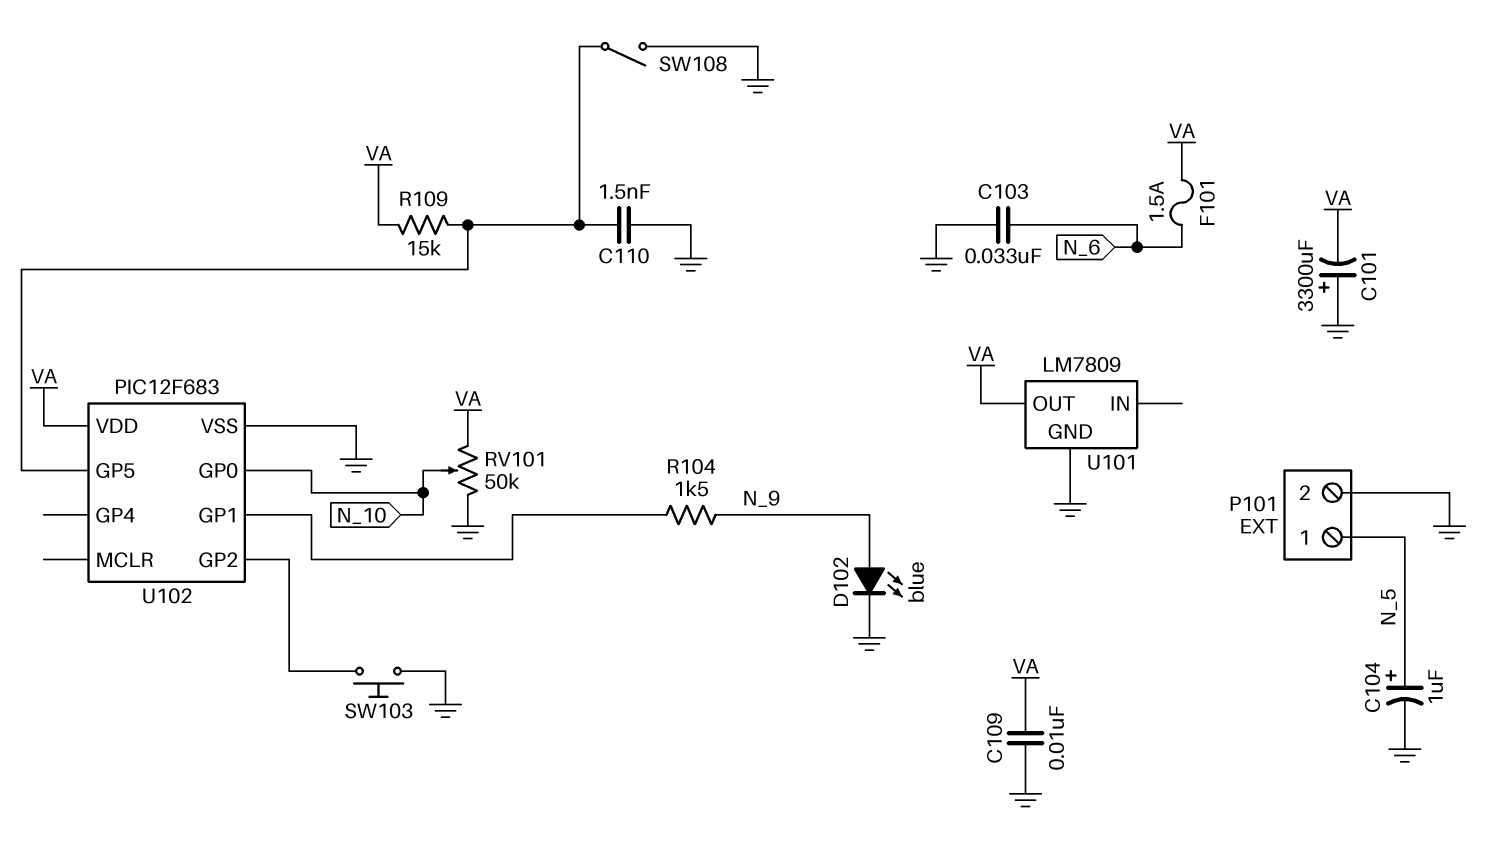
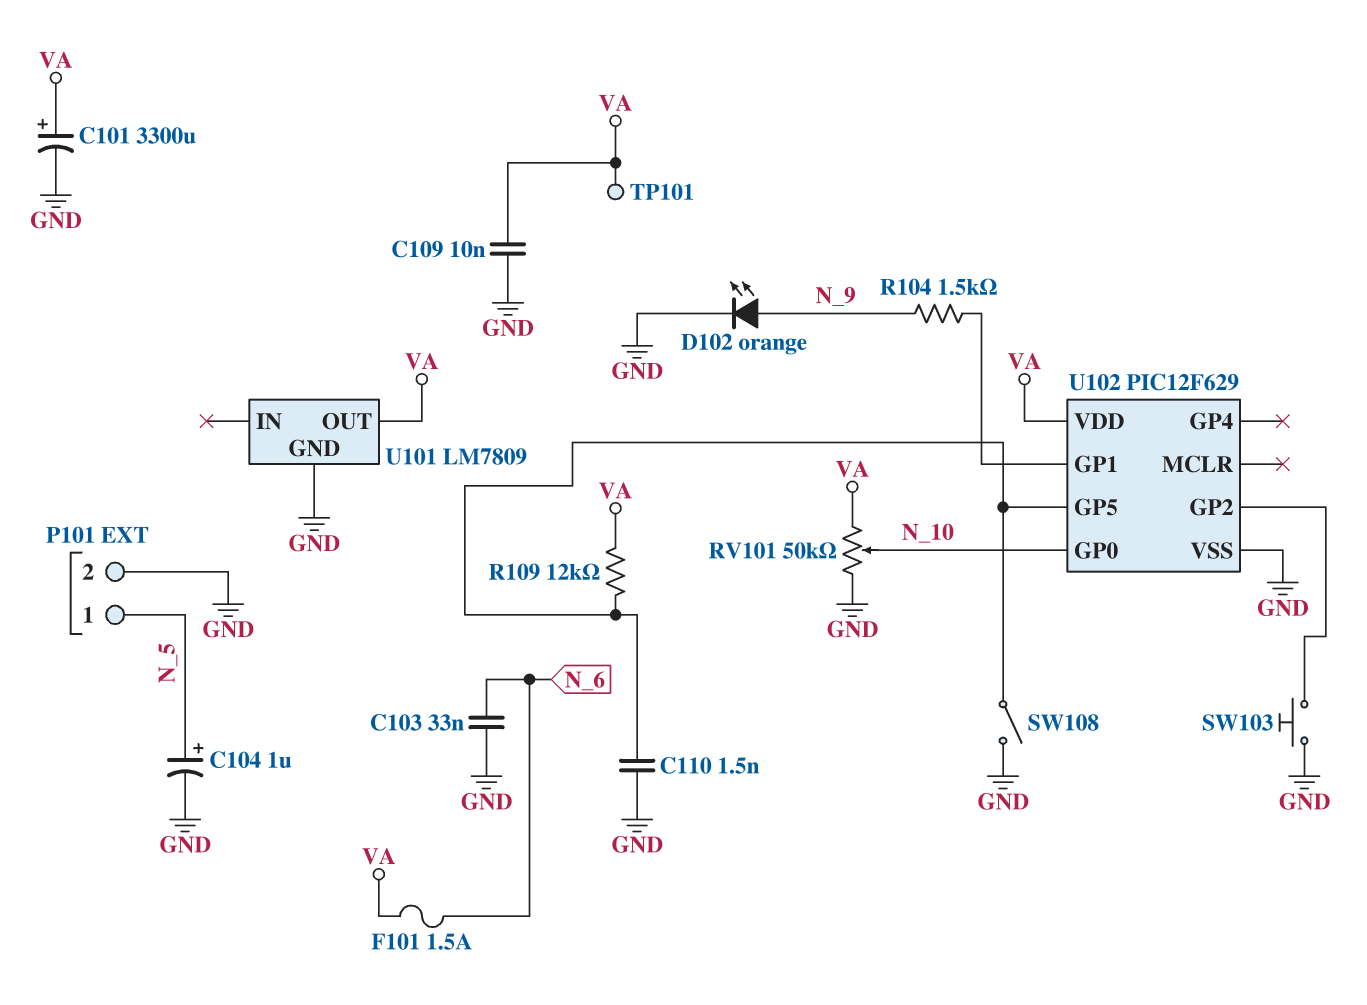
C101: 3300uF (plus GND, minus VA) -> 3300uF (plus VA, minus GND)
D102: LED blue (A N_9, K GND) -> LED orange (A N_9, K GND)
R109: 15k (U102/GP5, VA) -> 12k (U102/GP5, VA)
TP101: none -> test point (VA)
U102: PIC12F683 -> PIC12F629

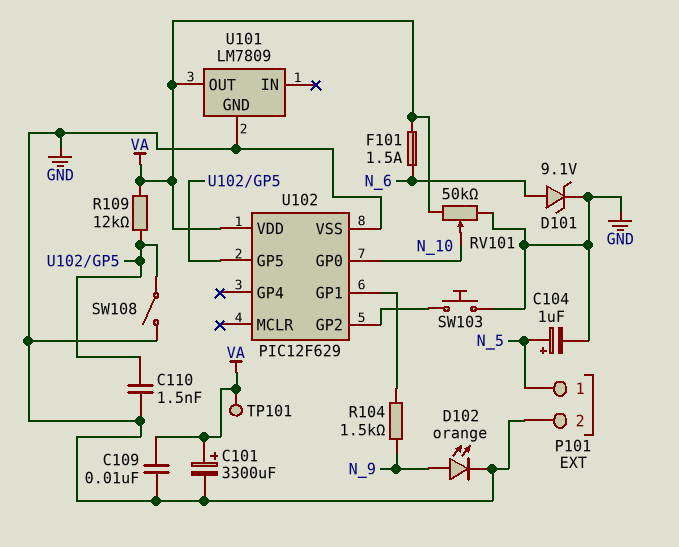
C103: 33nF (GND, N_6) -> none
D101: none -> zener 9.1V (A N_6, K GND)

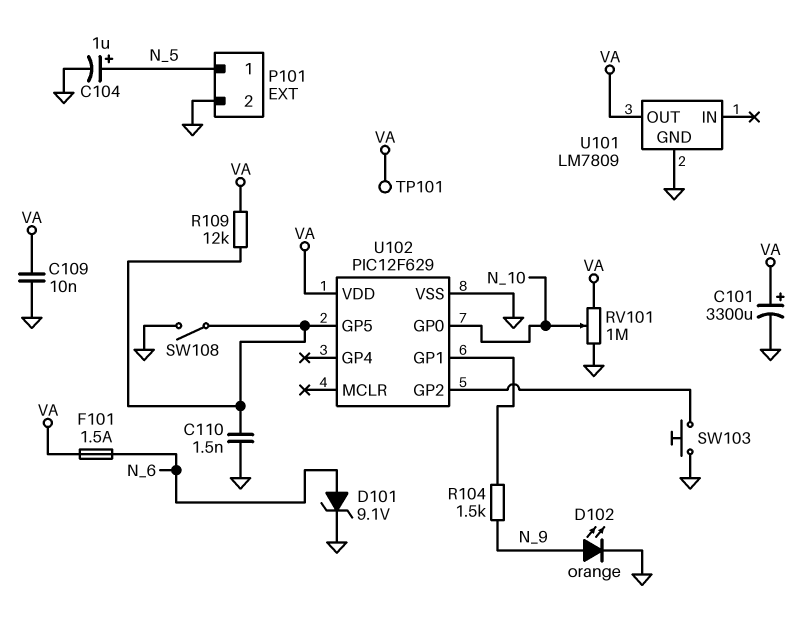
RV101: 50k (GND, VA, wiper N_10) -> 1M (GND, VA, wiper N_10)

